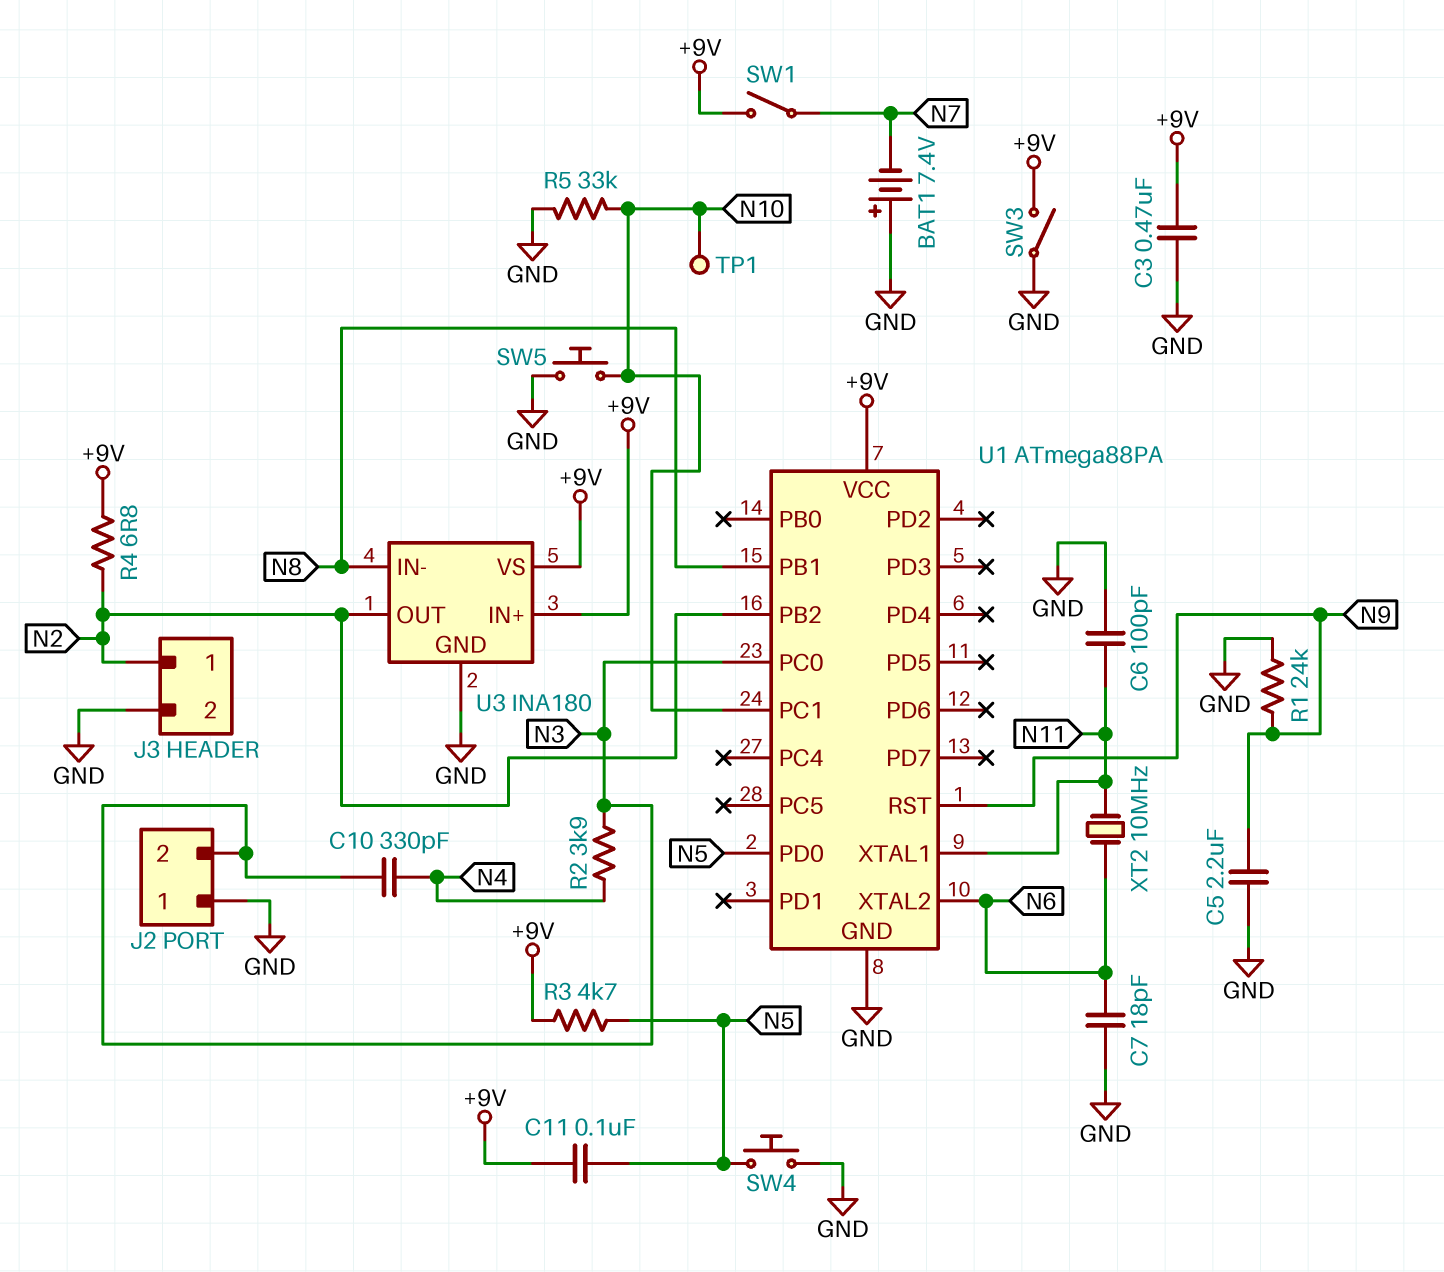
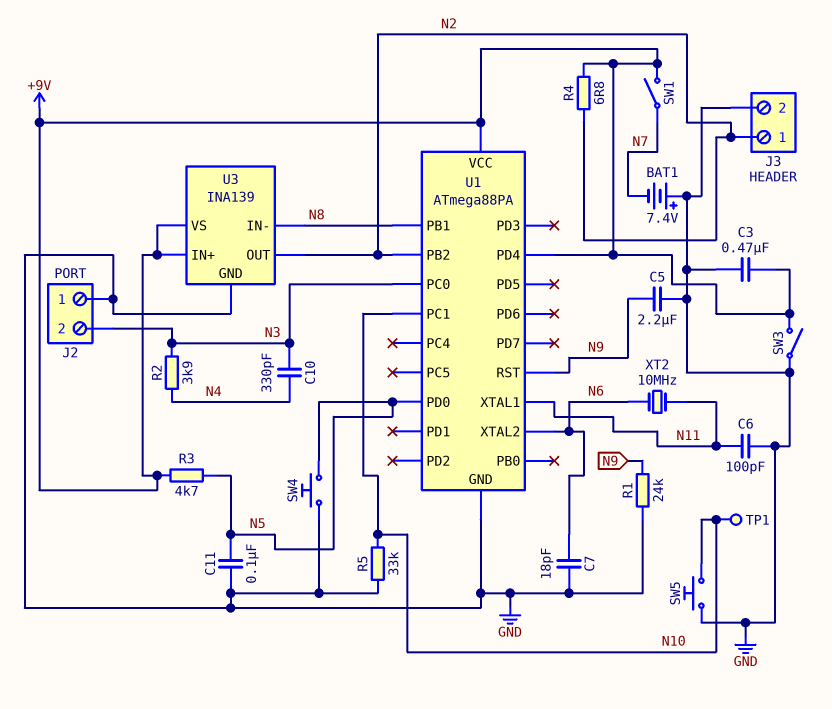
C11: 100nF (+9V, N5) -> 100nF (GND, N5)
U1 pin PD4: none -> +9V
U3: INA180 -> INA139

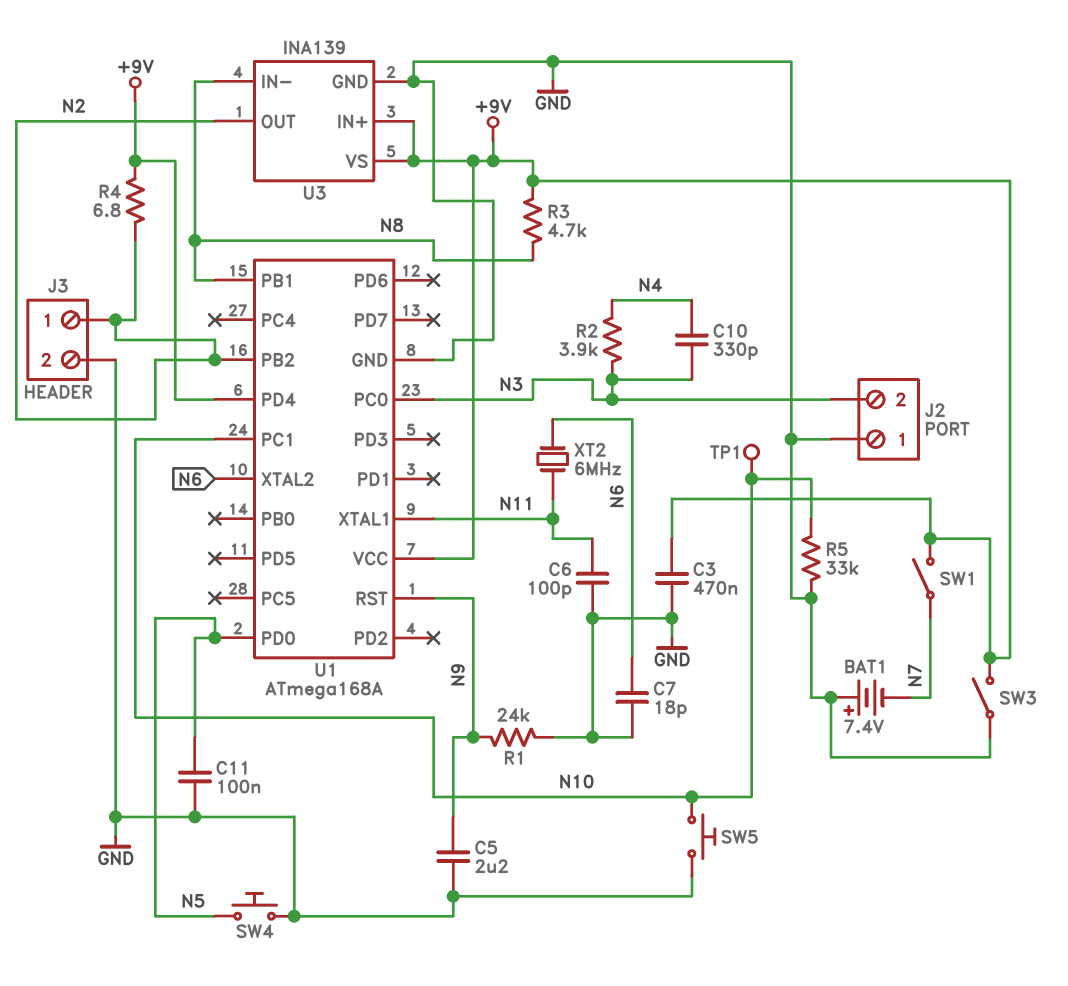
R3: 4.7k (+9V, N5) -> 4.7k (+9V, N8)
U1: ATmega88PA -> ATmega168A
XT2: 10MHz (N6, N11) -> 6MHz (N6, N11)

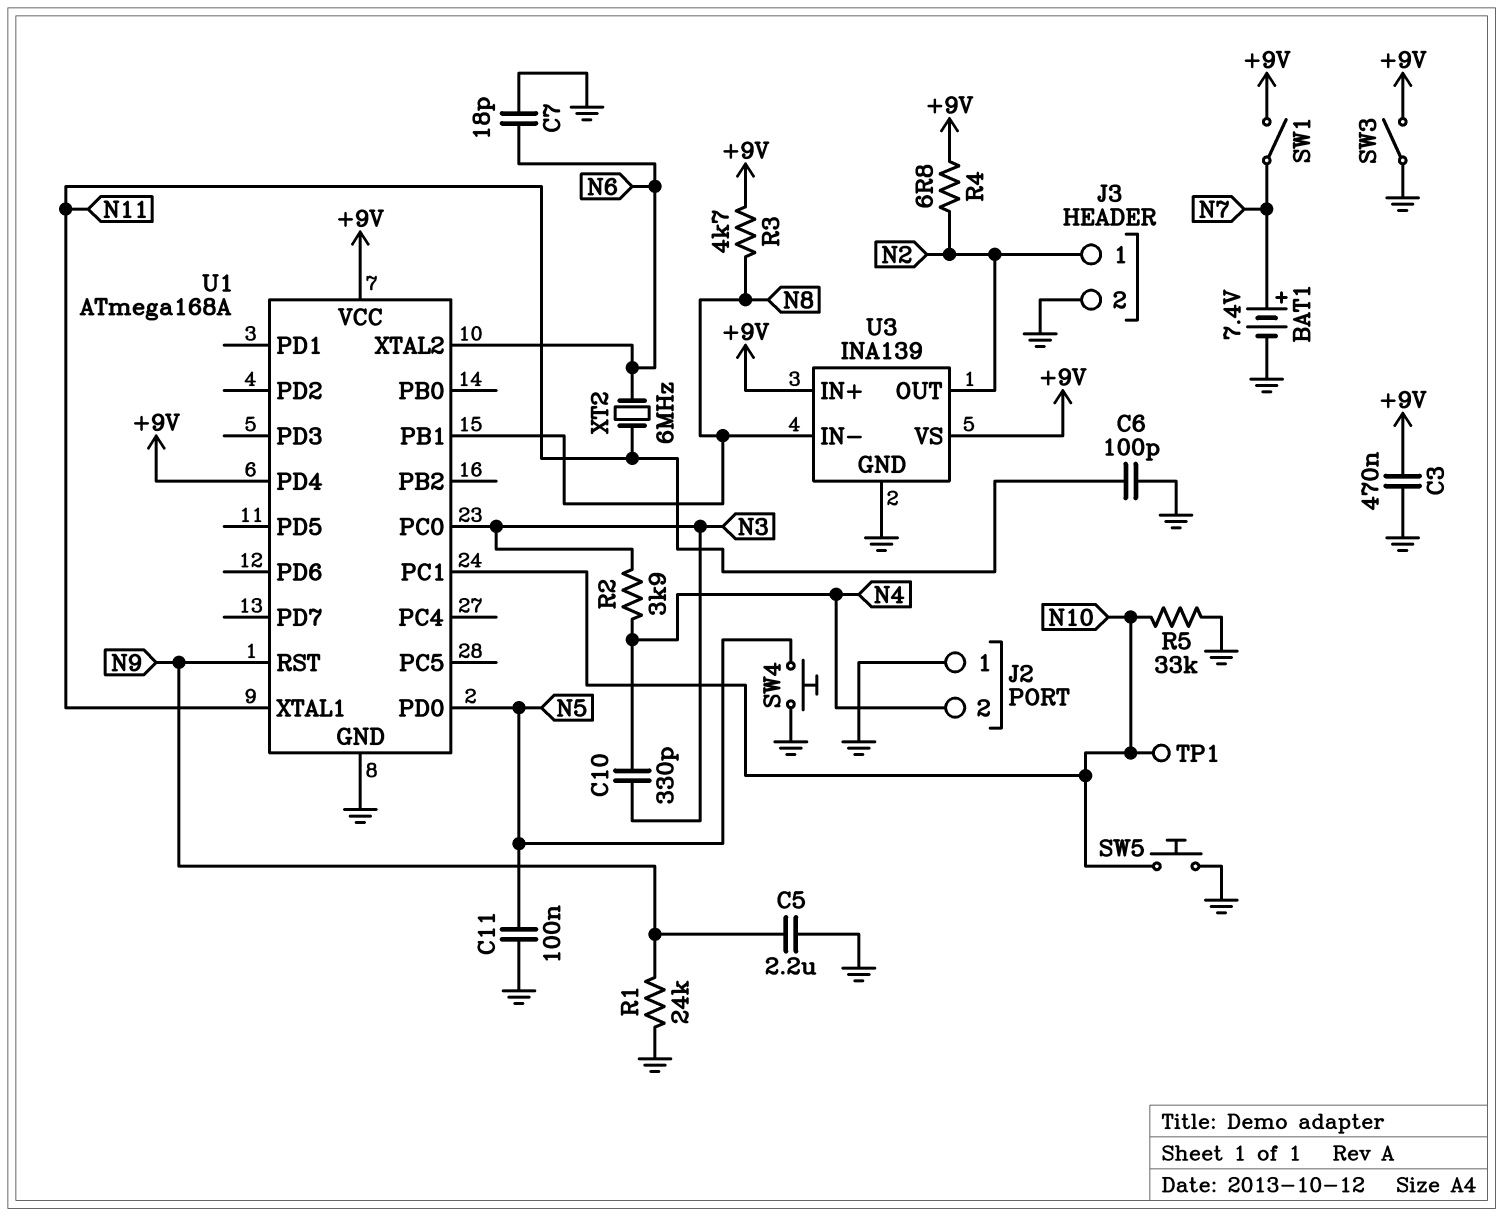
BAT1: 7.4V (plus GND, minus N7) -> 7.4V (plus N7, minus GND)
J2 pin 2: N3 -> N4
U1 pin PB2: N2 -> none

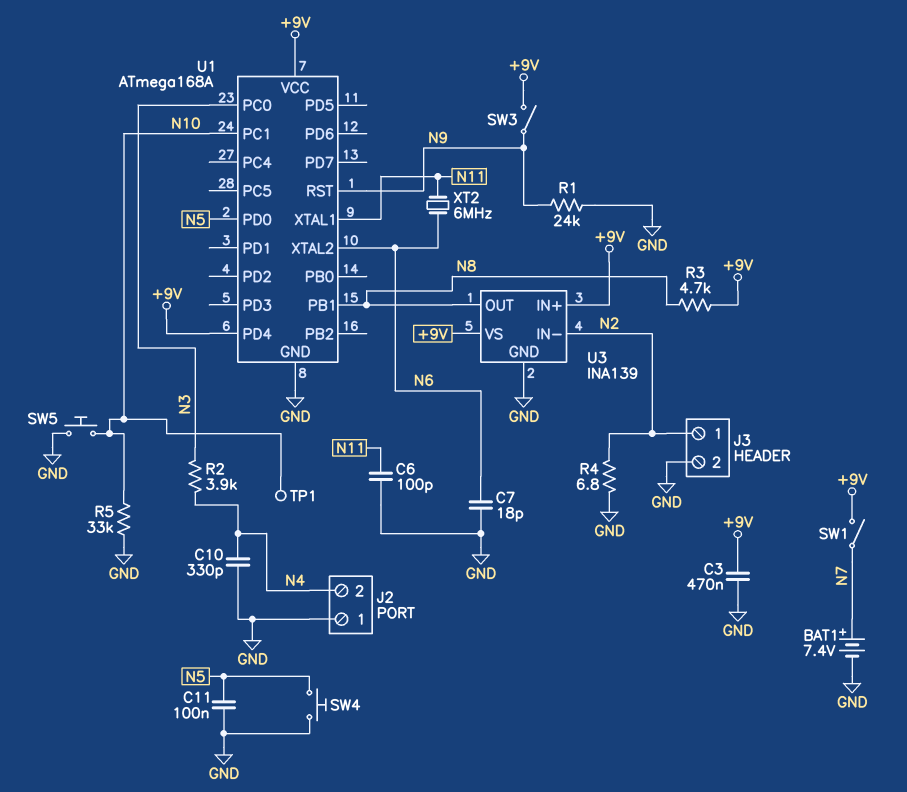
C5: 2.2uF (GND, N9) -> none
C10: 330pF (N3, N4) -> 330pF (GND, N4)
R4: 6.8 (+9V, N2) -> 6.8 (GND, N2)
SW3: switch (+9V, GND) -> switch (+9V, N9)
U3 pin IN-: N8 -> N2
U3 pin OUT: N2 -> N8

